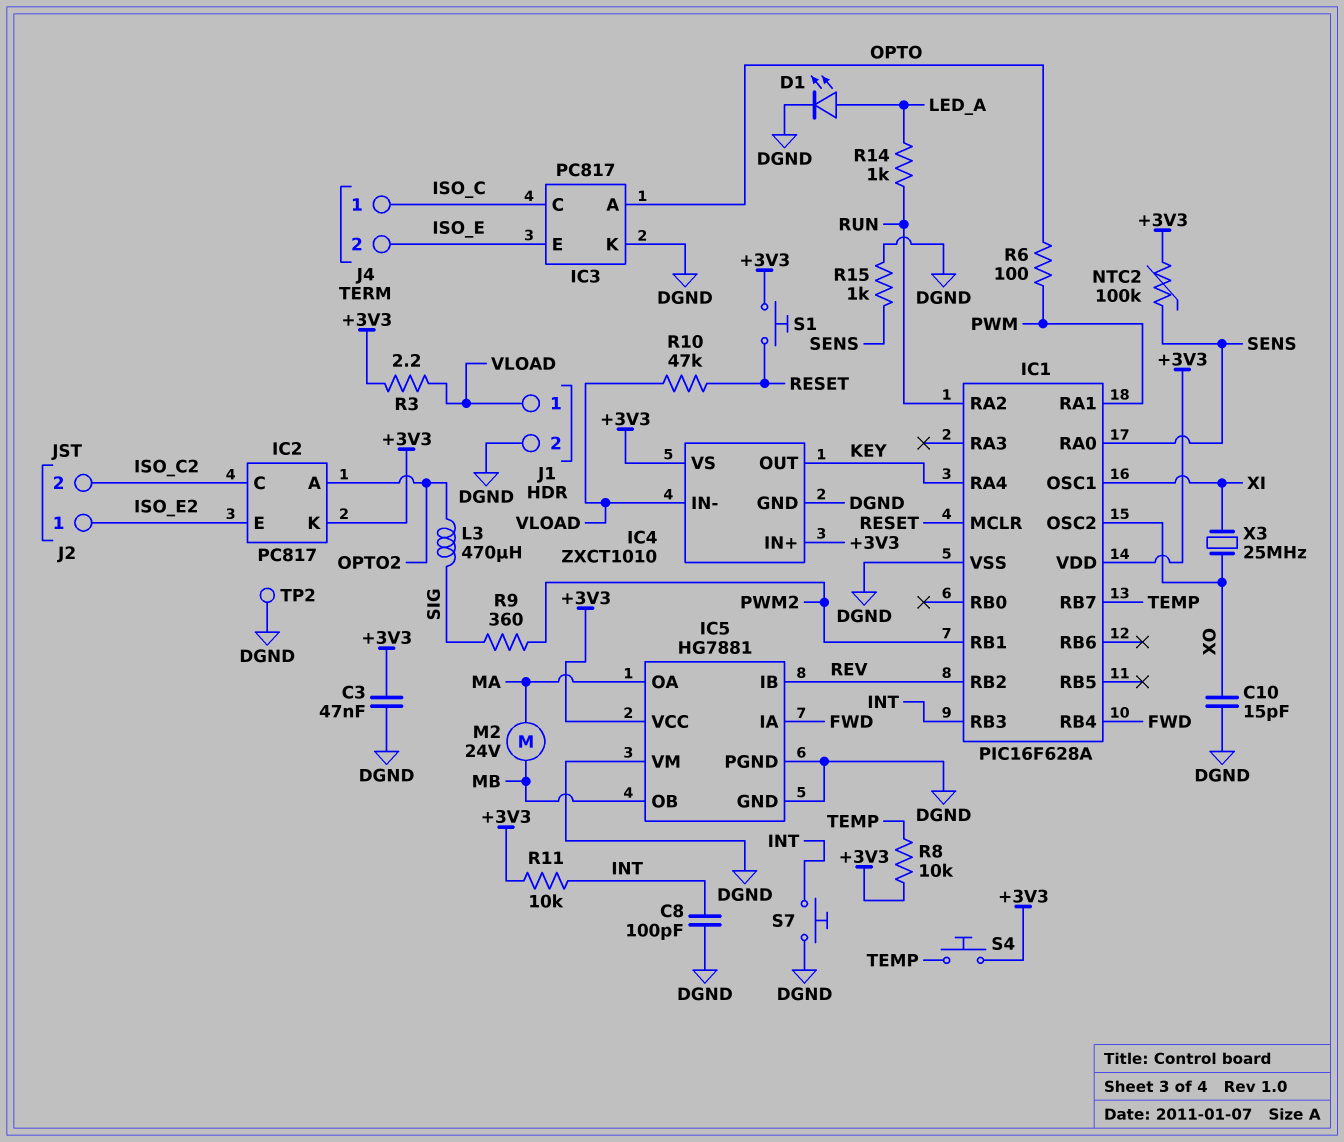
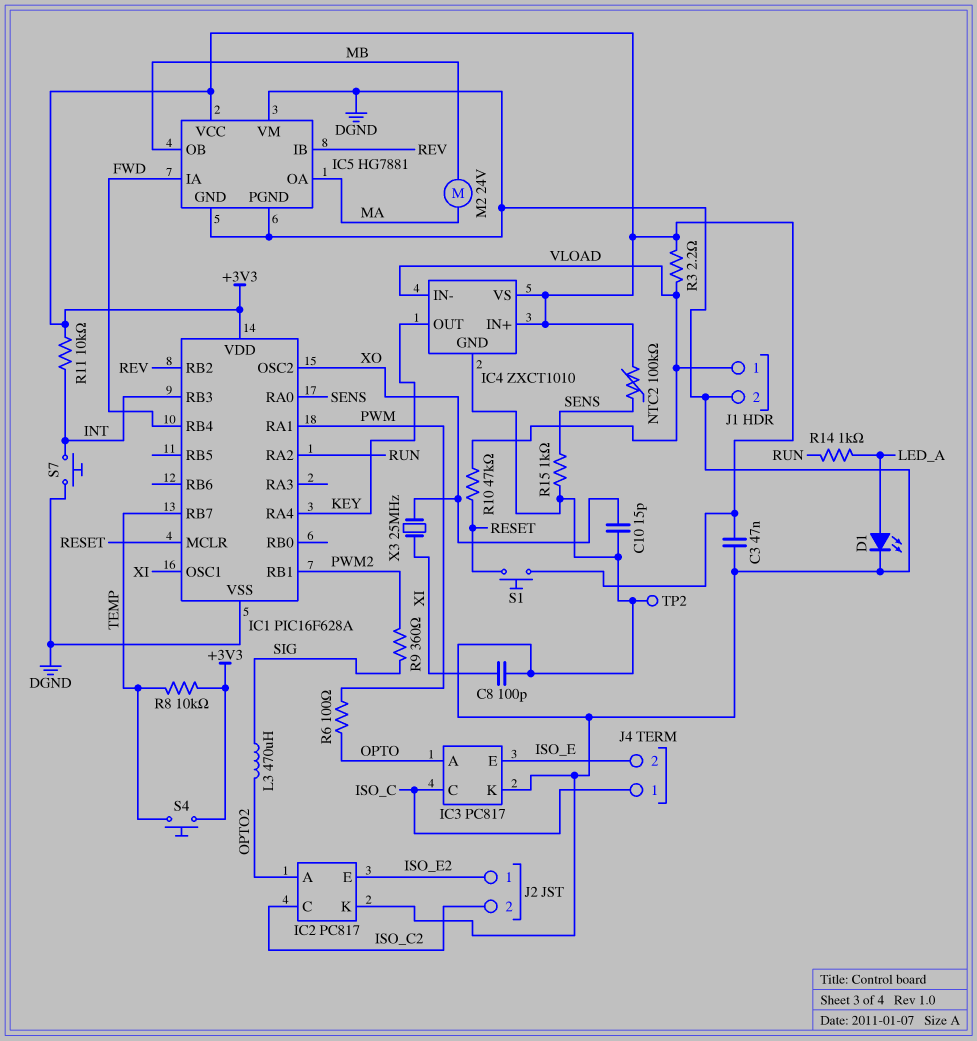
C8: 100pF (DGND, INT) -> 100pF (DGND, XI)
IC2 pin K: +3V3 -> DGND

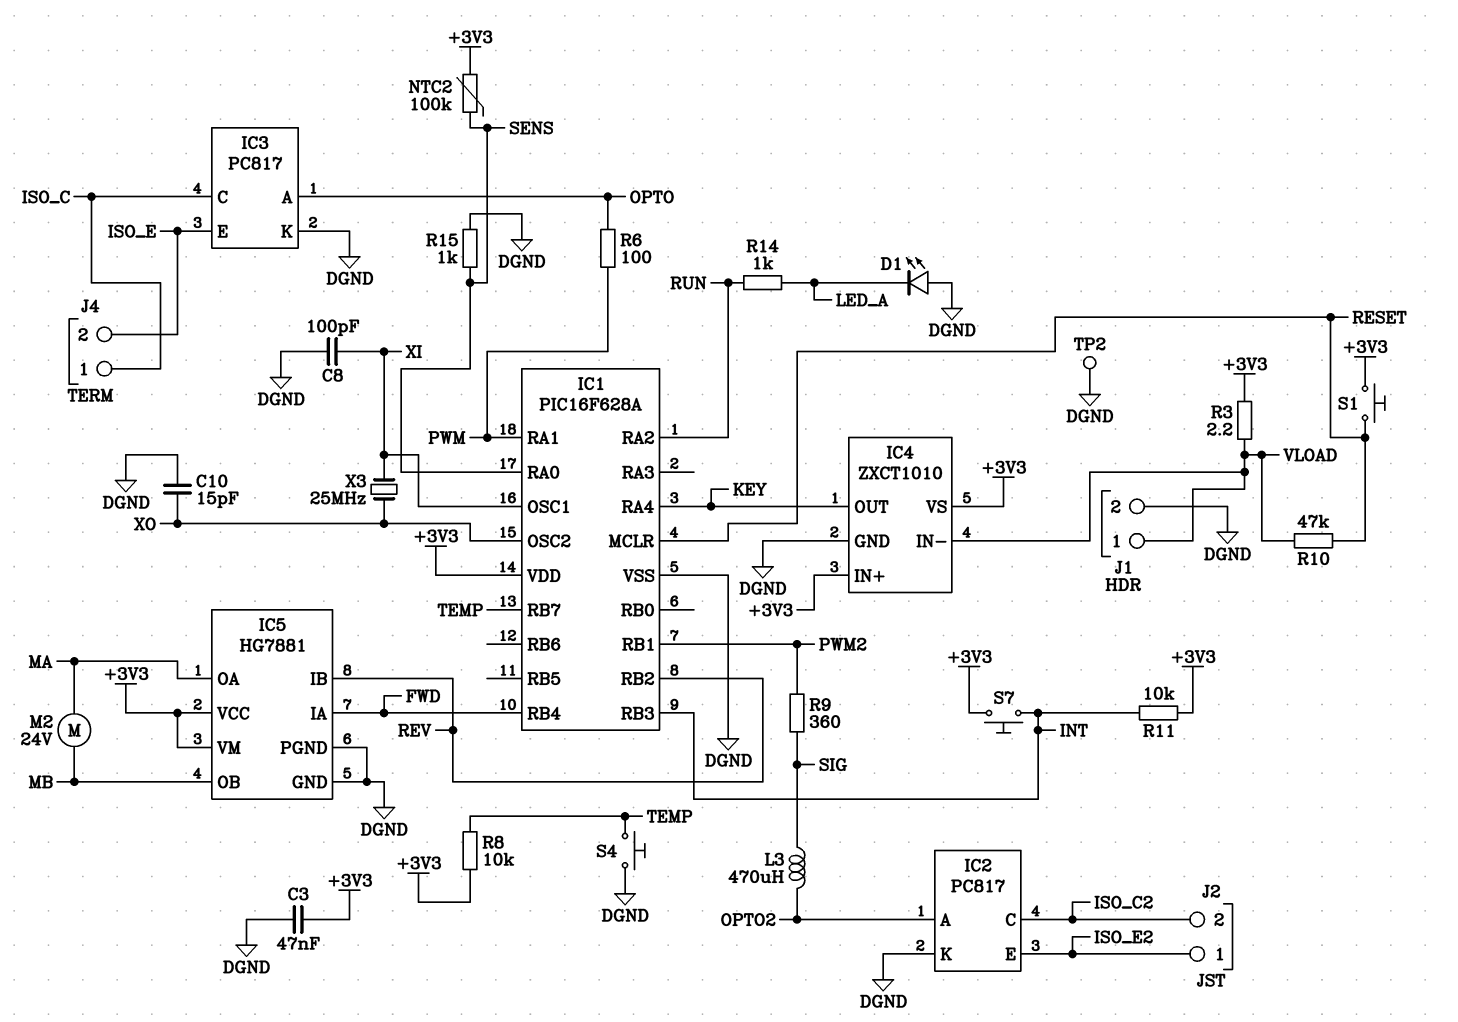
D1: LED (A LED_A, K DGND) -> LED (A DGND, K LED_A)
IC5 pin VM: DGND -> +3V3
S4: button (+3V3, TEMP) -> button (DGND, TEMP)
S7: button (DGND, INT) -> button (+3V3, INT)

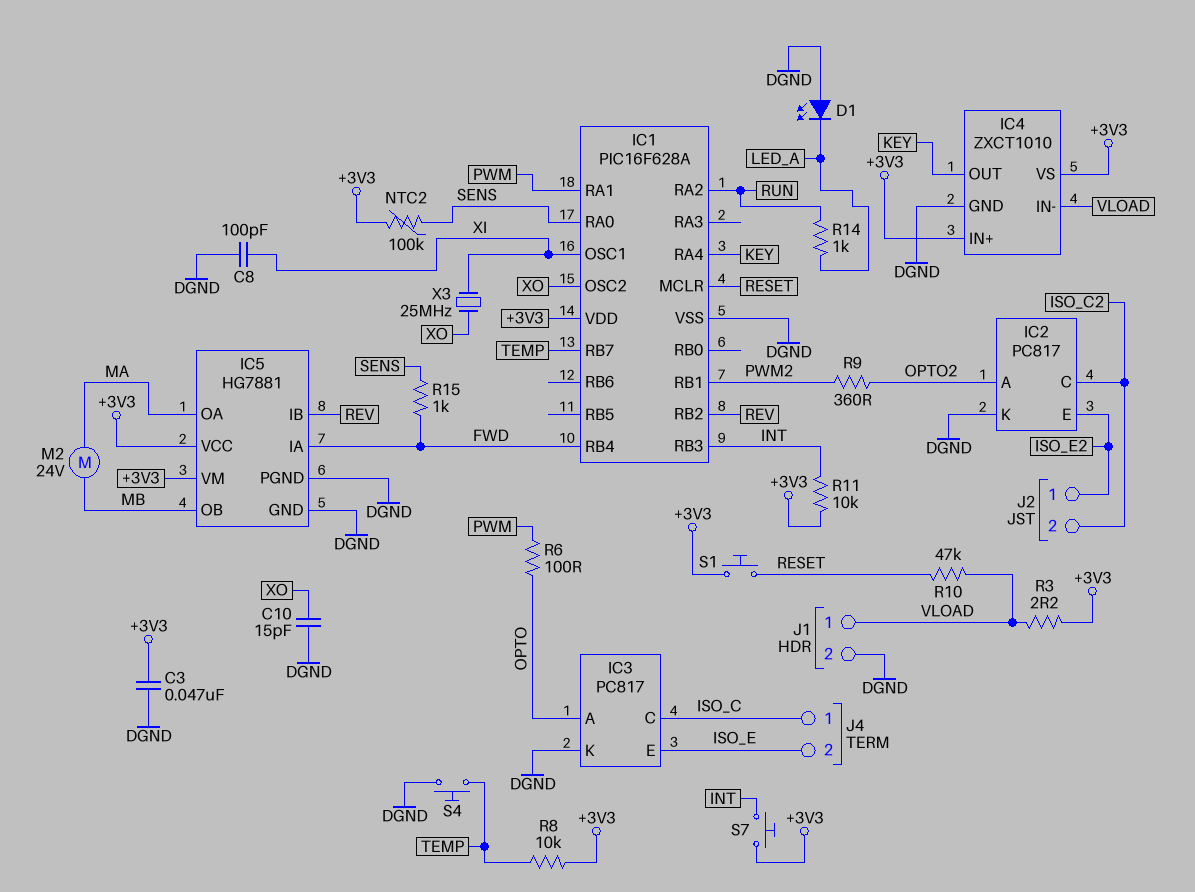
L3: 470uH (OPTO2, SIG) -> none
R9: 360 (PWM2, SIG) -> 360 (OPTO2, PWM2)
R15: 1k (DGND, SENS) -> 1k (FWD, SENS)
TP2: test point (DGND) -> none

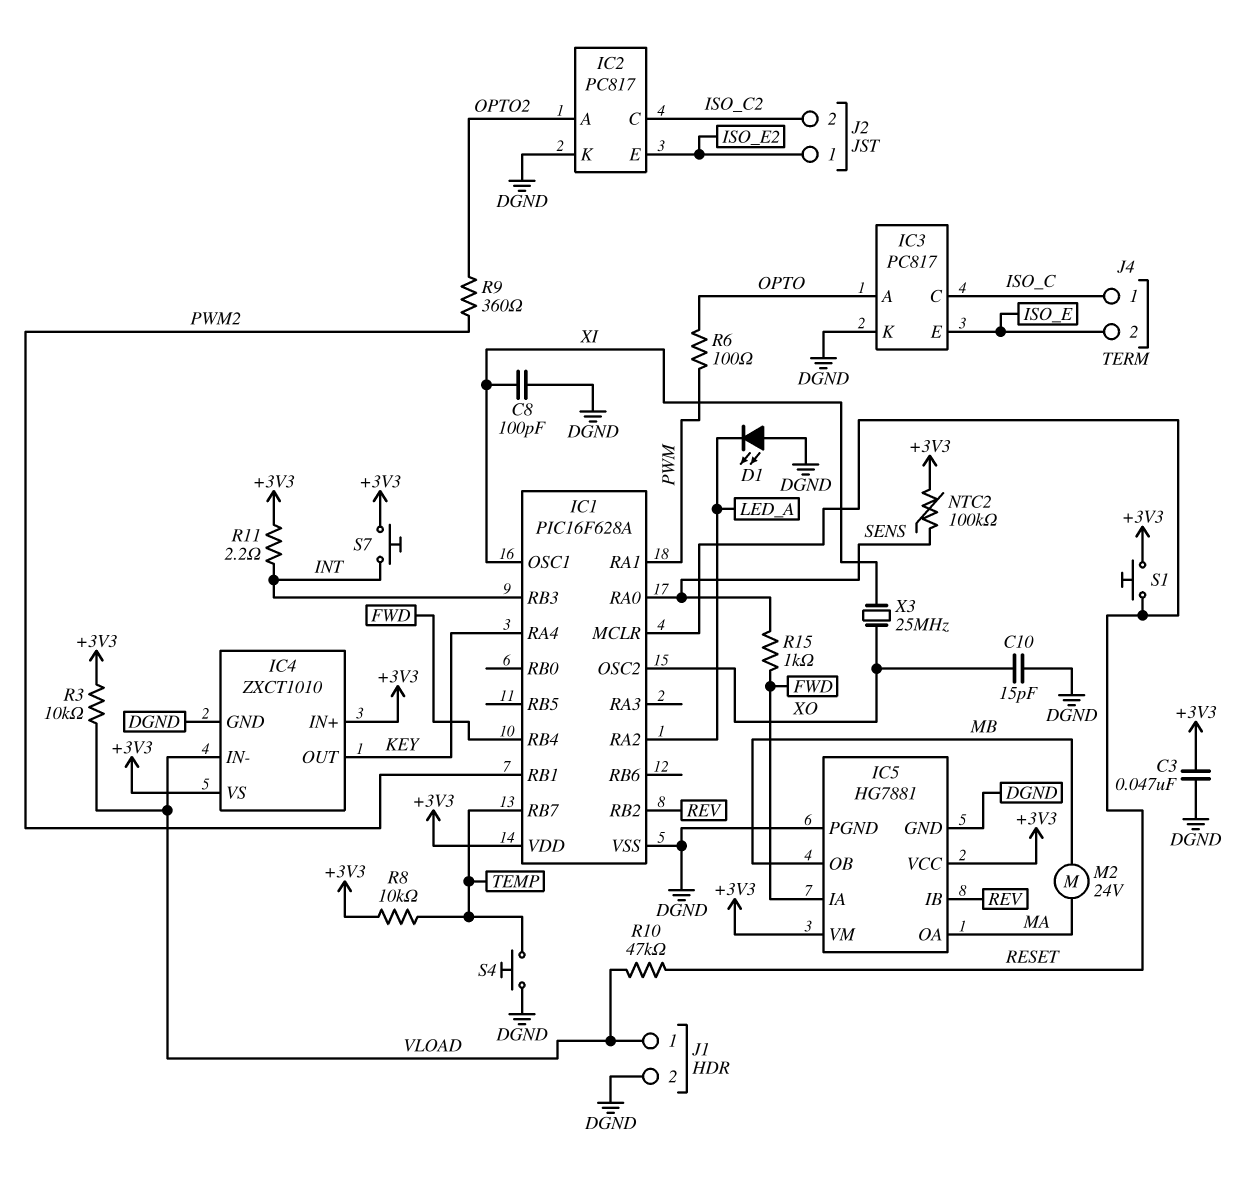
IC1 pin RA2: RUN -> LED_A
R3: 2.2 (+3V3, VLOAD) -> 10k (+3V3, VLOAD)
R11: 10k (+3V3, INT) -> 2.2 (+3V3, INT)
R14: 1k (LED_A, RUN) -> none

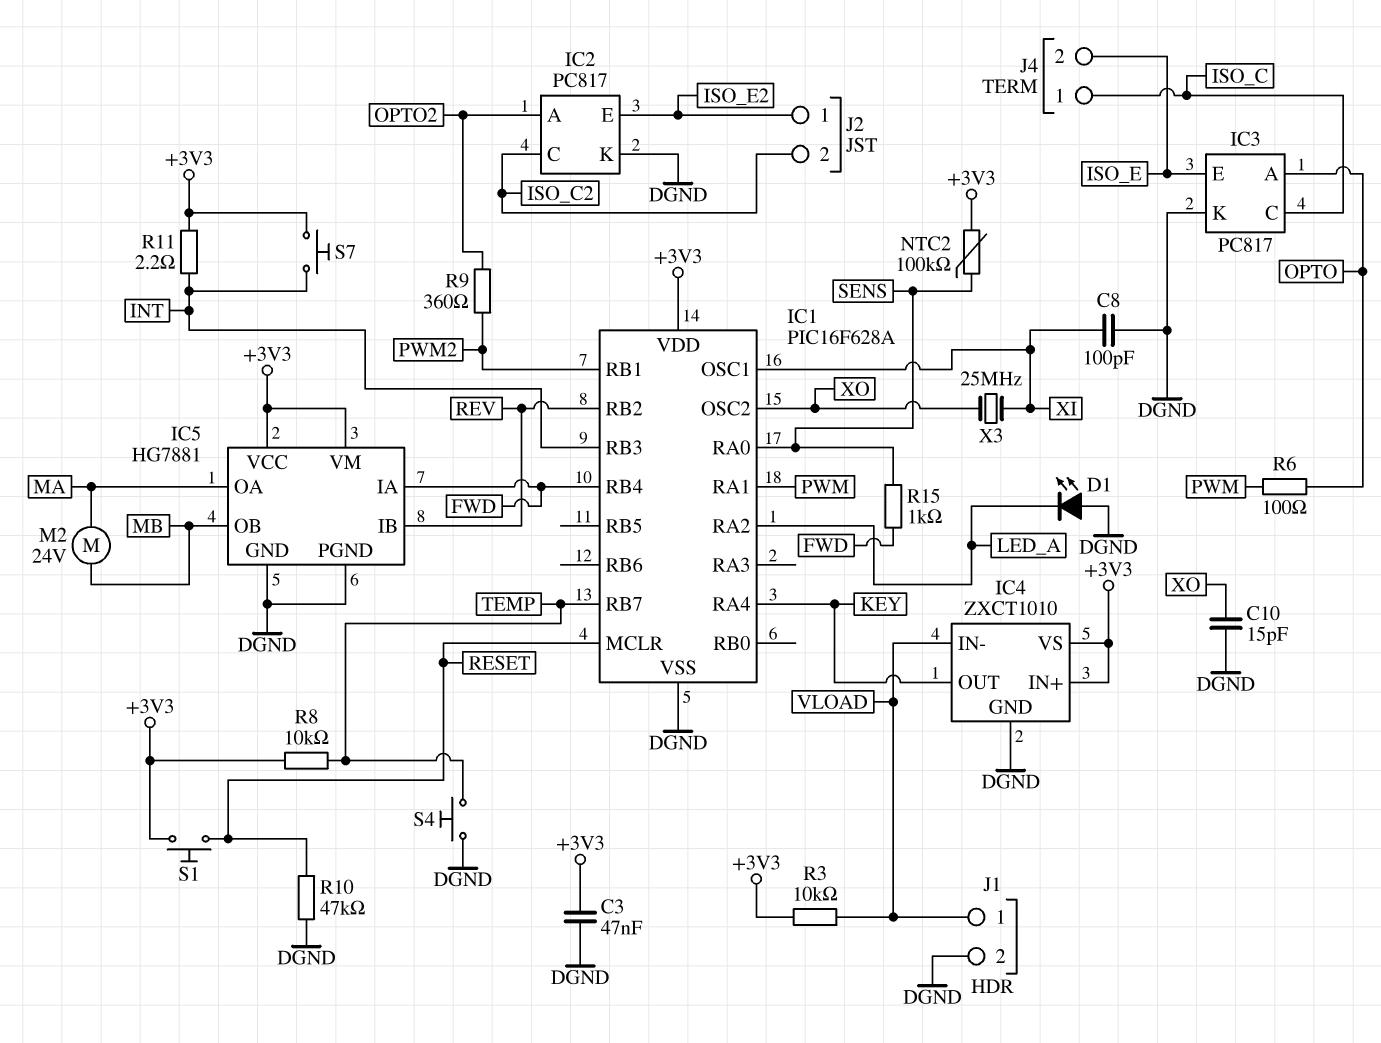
R10: 47k (RESET, VLOAD) -> 47k (DGND, RESET)

